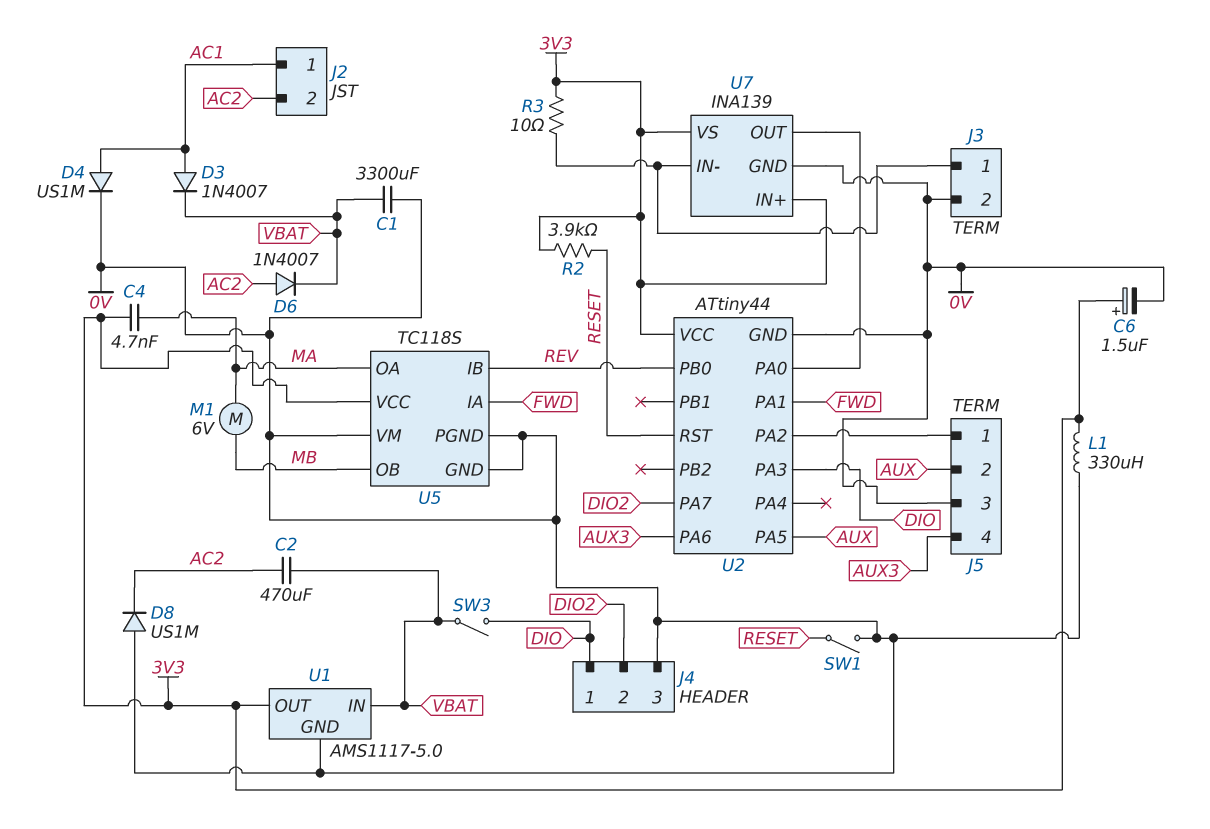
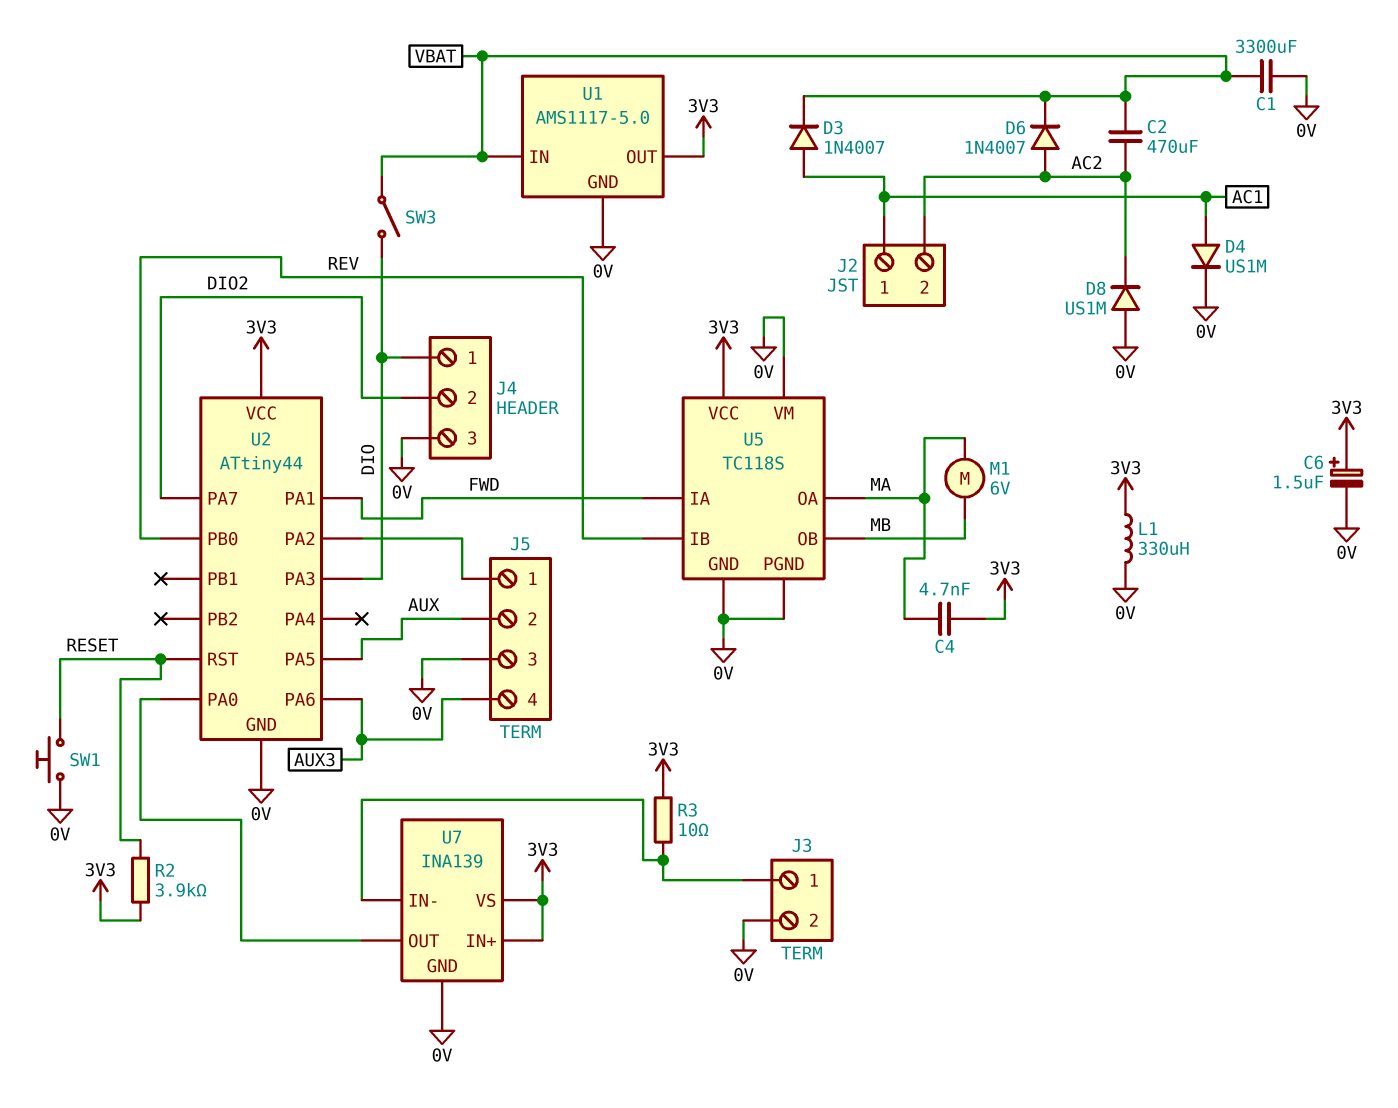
SW1: switch (0V, RESET) -> button (0V, RESET)

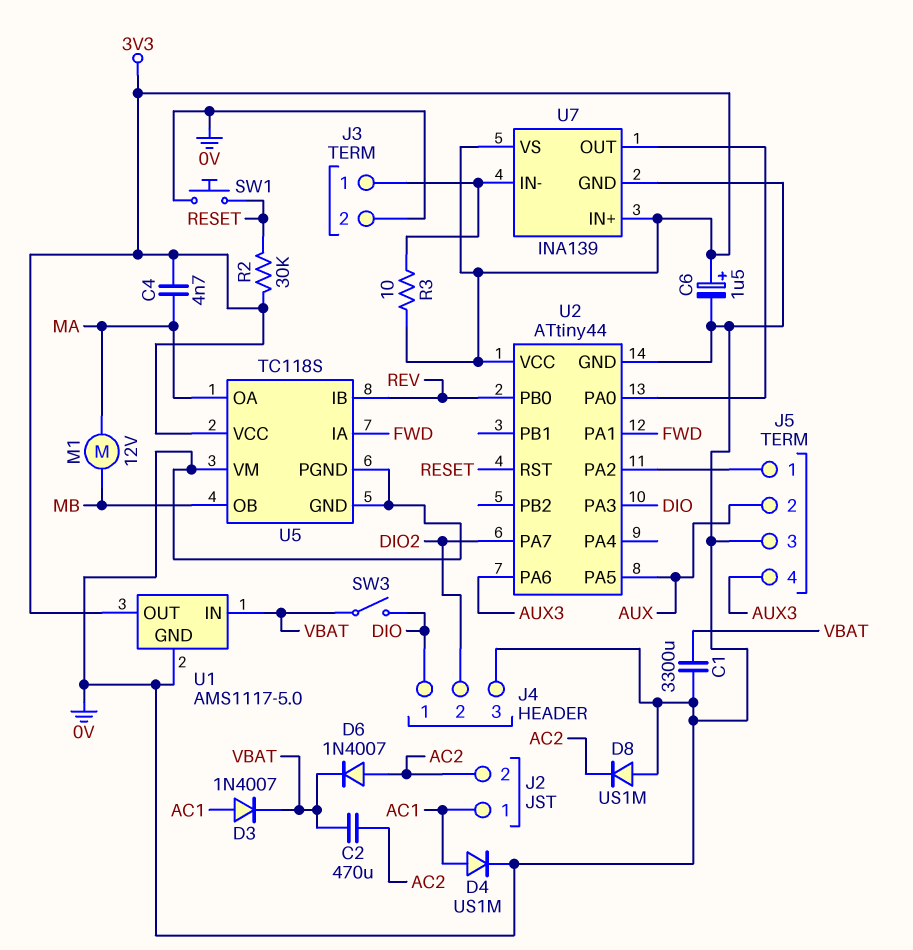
L1: 330uH (0V, 3V3) -> none
M1: motor 6V (MA, MB) -> motor 12V (MA, MB)
R2: 3.9k (3V3, RESET) -> 30k (3V3, RESET)

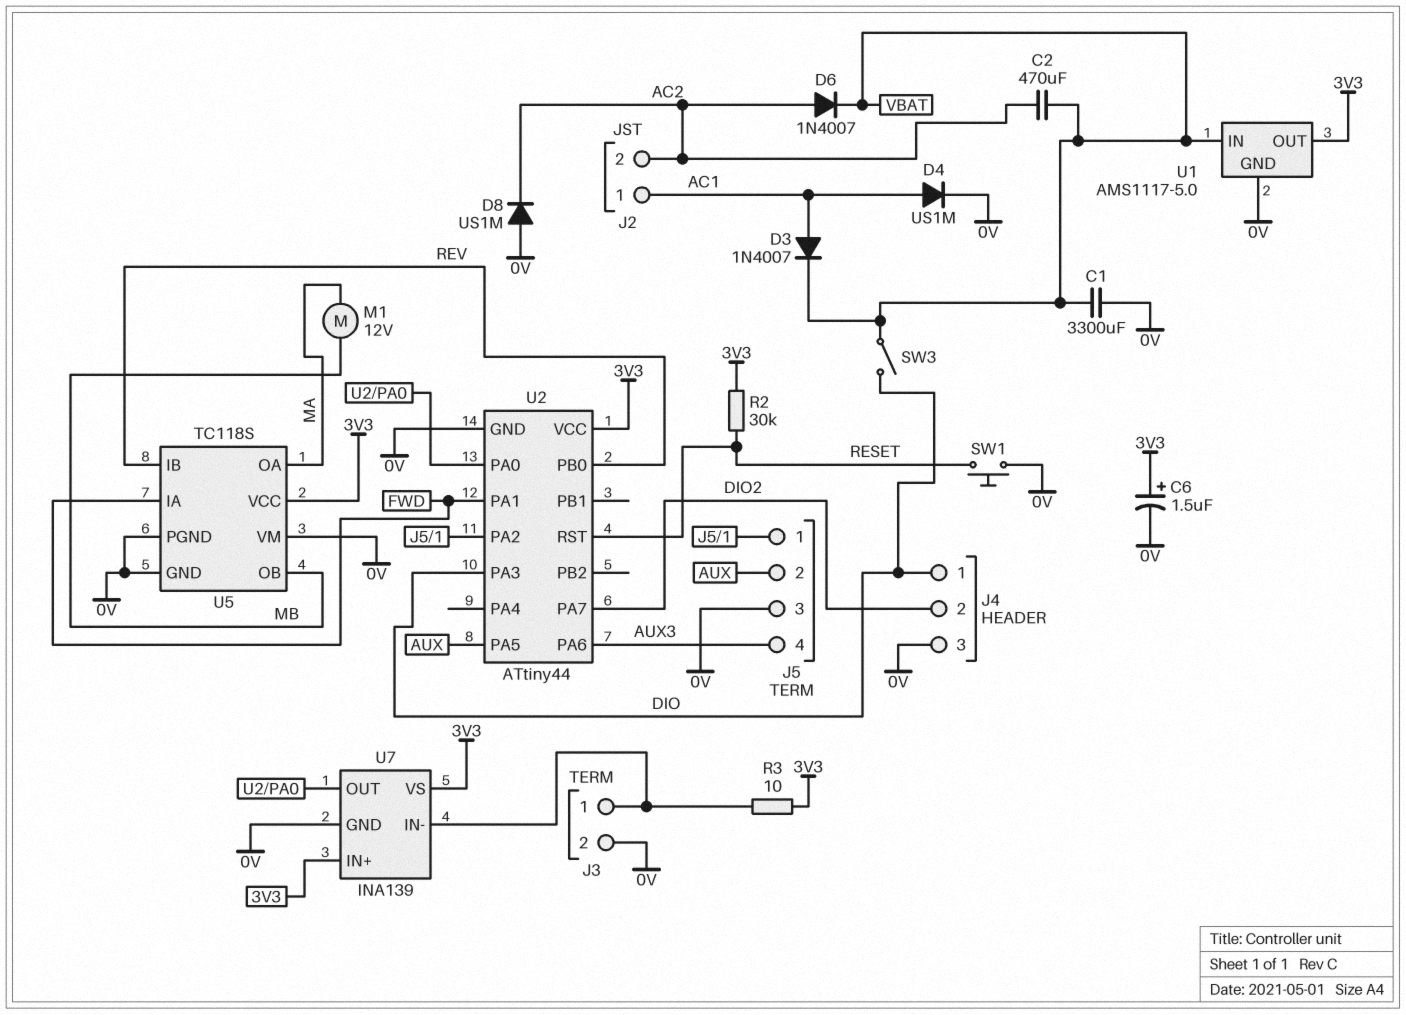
C4: 4.7nF (3V3, MA) -> none

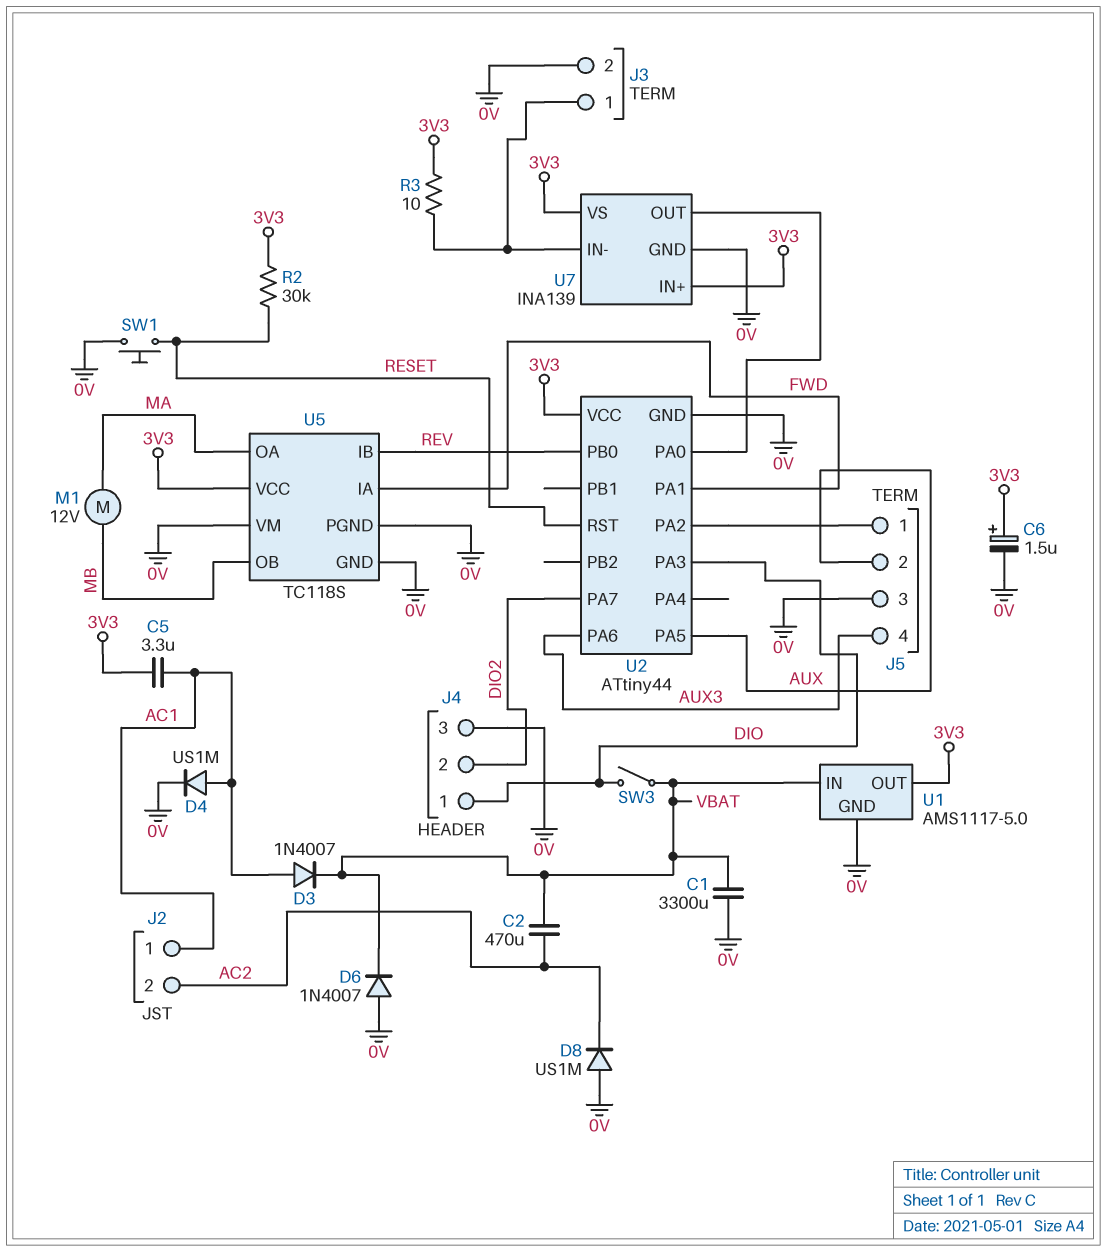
C5: none -> 3.3uF (3V3, AC1)
D6: diode 1N4007 (A AC2, K VBAT) -> diode 1N4007 (A 0V, K VBAT)

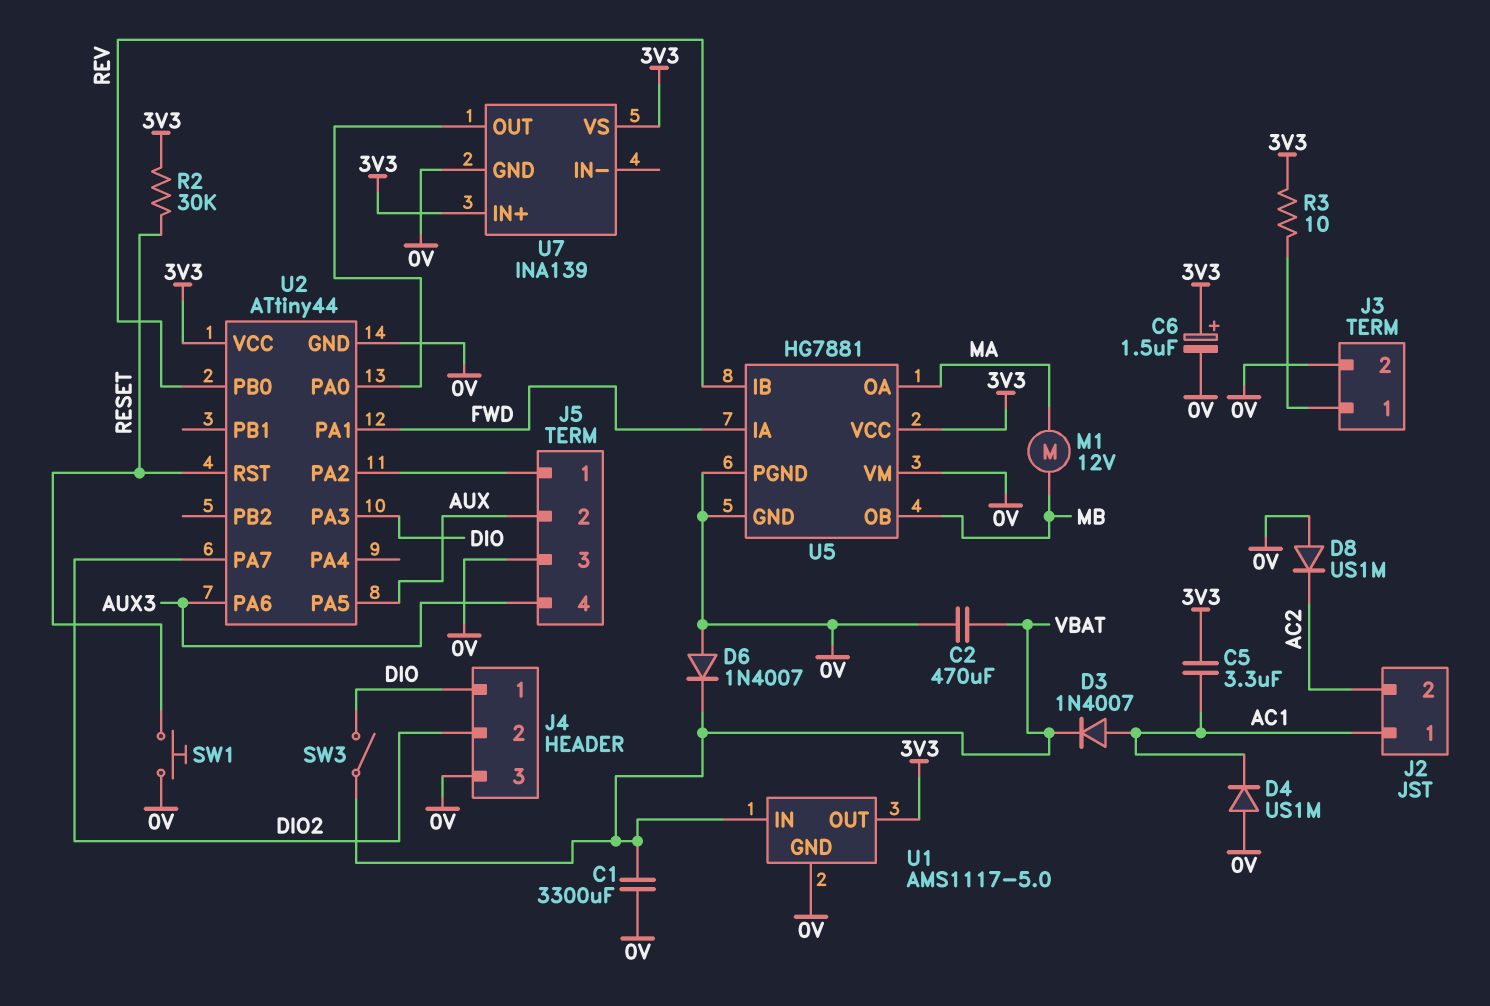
C2: 470uF (AC2, VBAT) -> 470uF (0V, VBAT)
D4: diode US1M (A AC1, K 0V) -> diode US1M (A 0V, K AC1)
U5: TC118S -> HG7881
U7 pin IN-: J3/1 -> none

